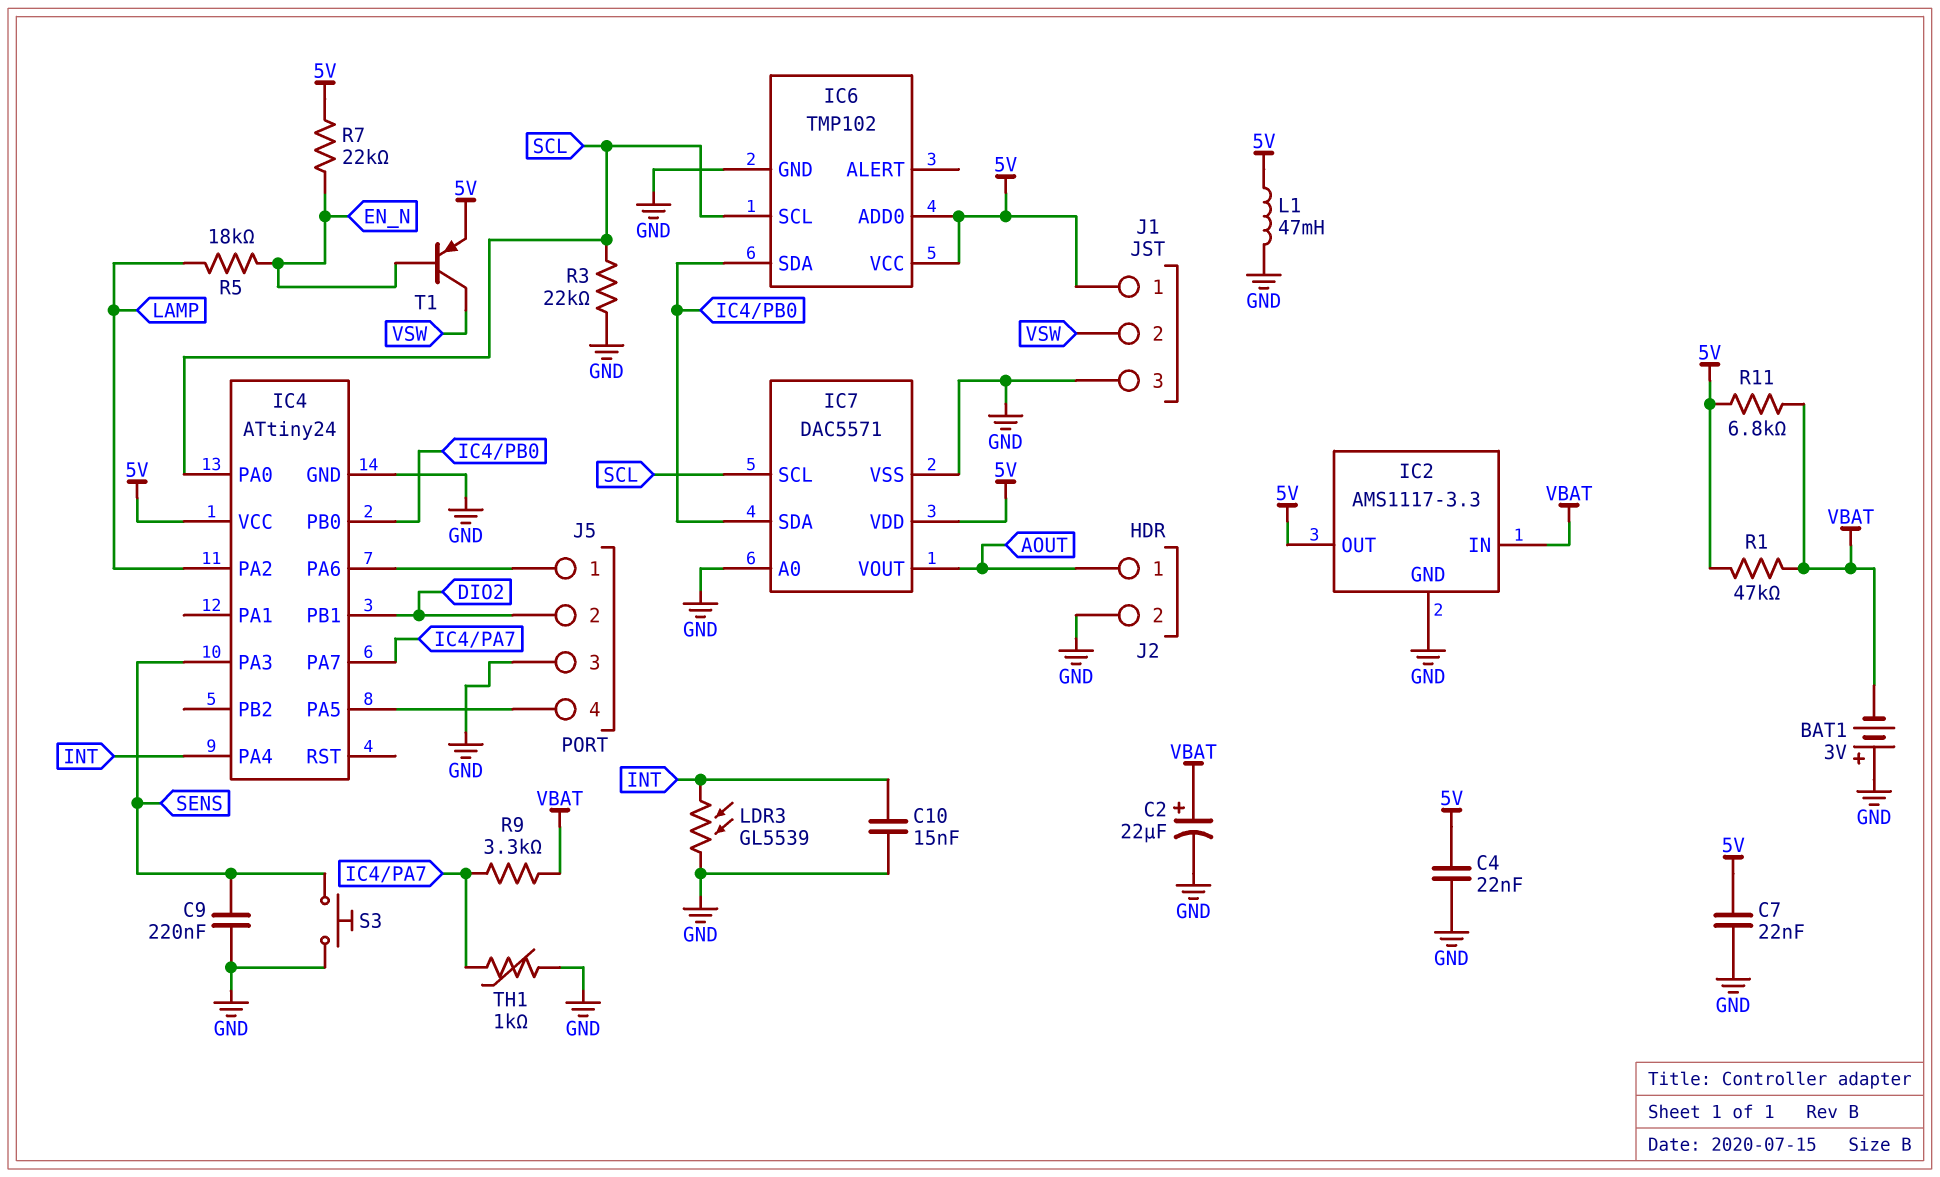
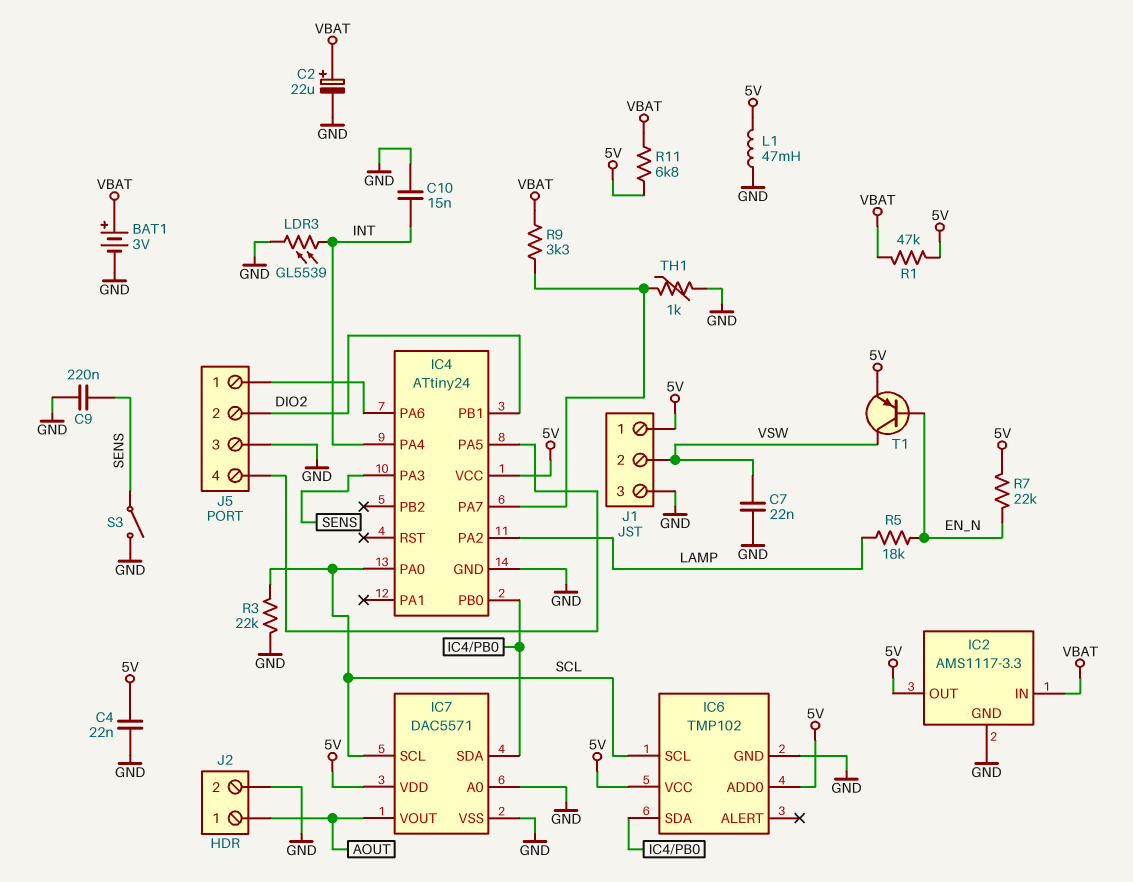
BAT1: 3V (plus GND, minus VBAT) -> 3V (plus VBAT, minus GND)
C7: 22nF (5V, GND) -> 22nF (GND, VSW)
S3: button (GND, SENS) -> switch (GND, SENS)

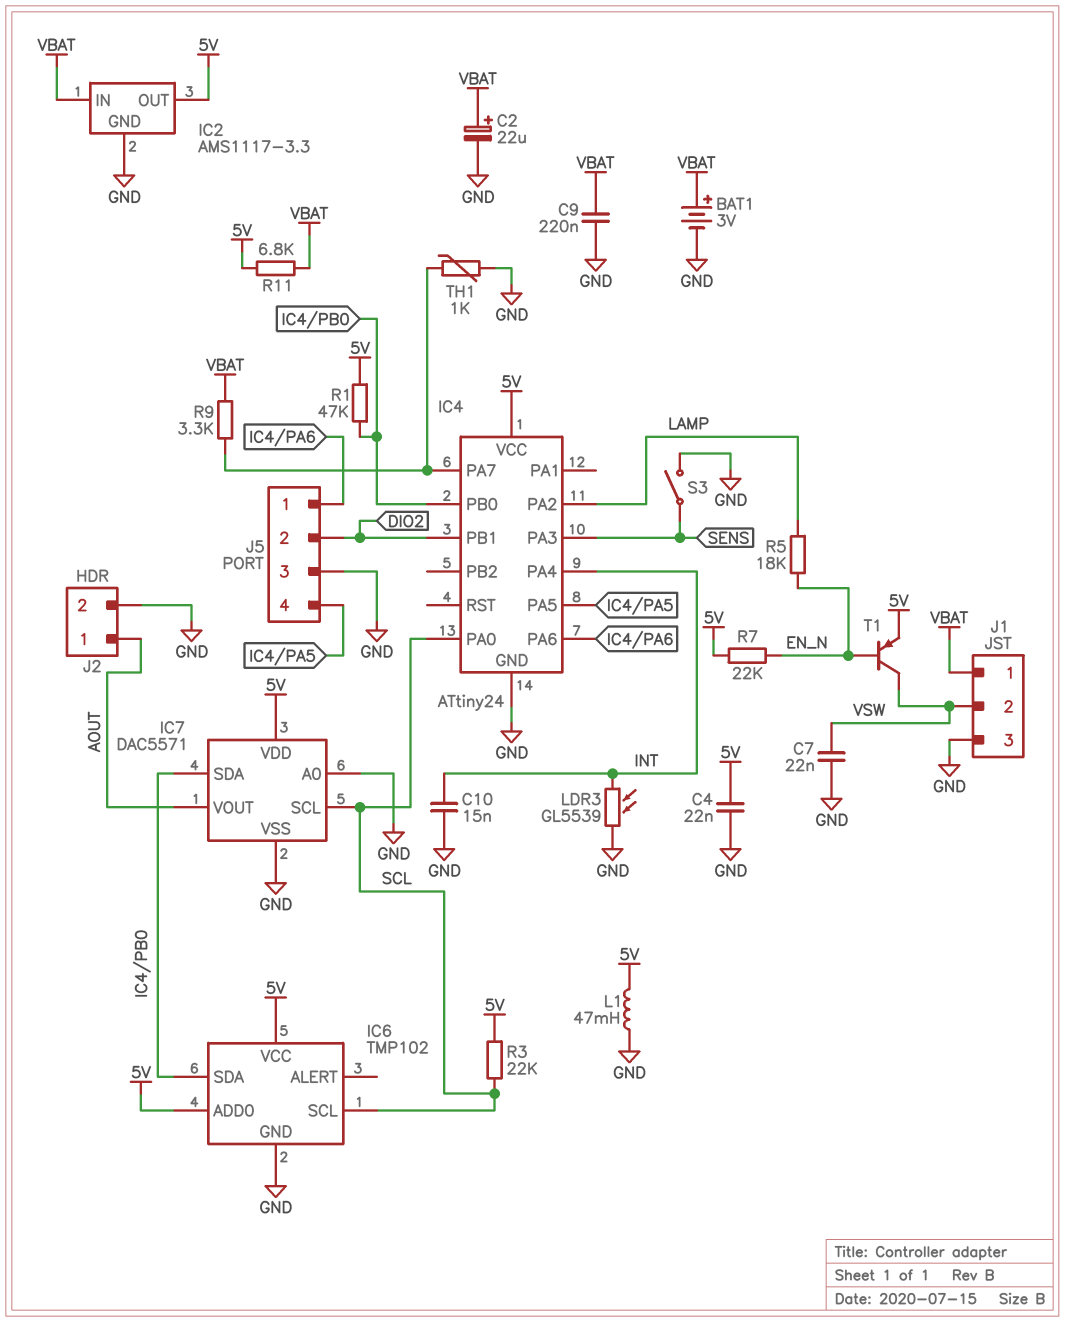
C9: 220nF (GND, SENS) -> 220nF (GND, VBAT)
J1 pin 1: 5V -> VBAT
R1: 47k (5V, VBAT) -> 47k (5V, IC4/PB0)
R3: 22k (GND, SCL) -> 22k (5V, SCL)

